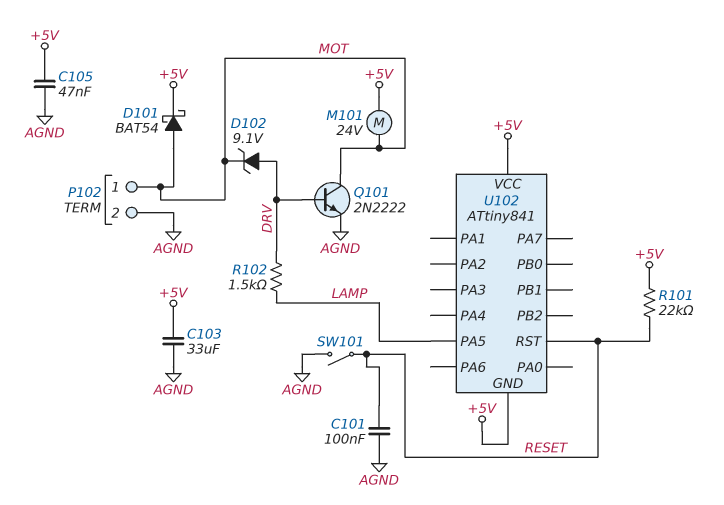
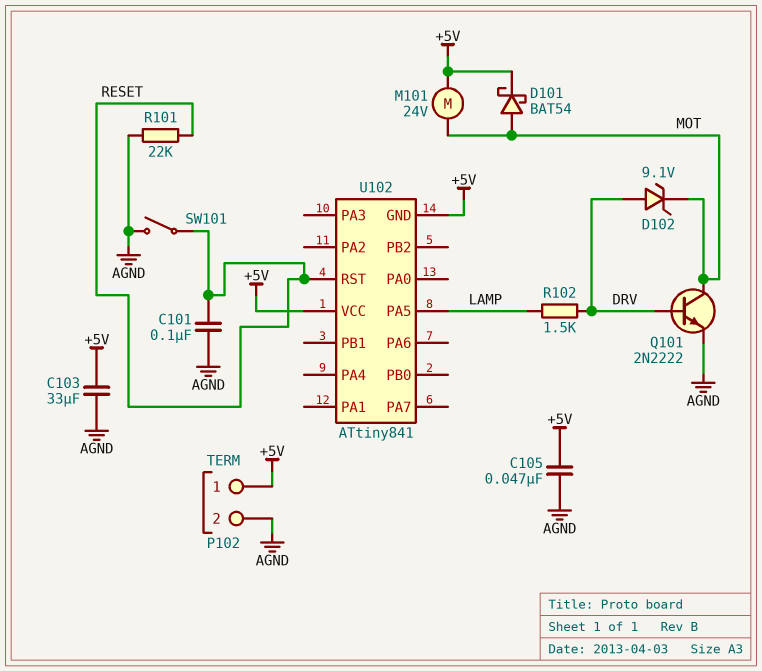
P102 pin 1: MOT -> +5V
R101: 22k (+5V, RESET) -> 22k (AGND, RESET)

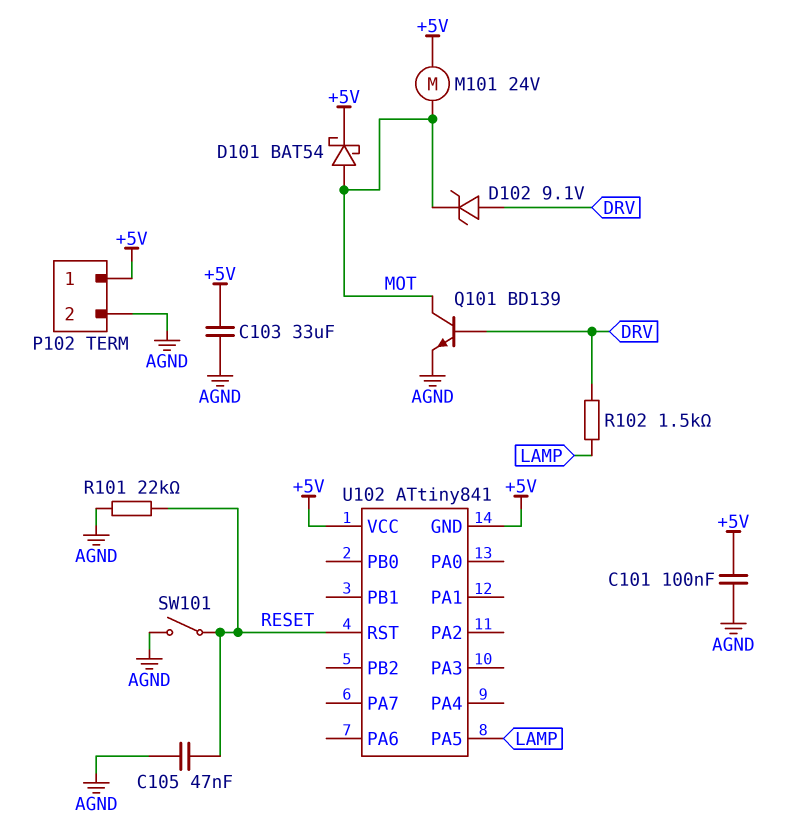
C101: 100nF (AGND, RESET) -> 100nF (+5V, AGND)
C105: 47nF (+5V, AGND) -> 47nF (AGND, RESET)
Q101: NPN 2N2222 (B DRV, C MOT, E AGND) -> NPN BD139 (B DRV, C MOT, E AGND)

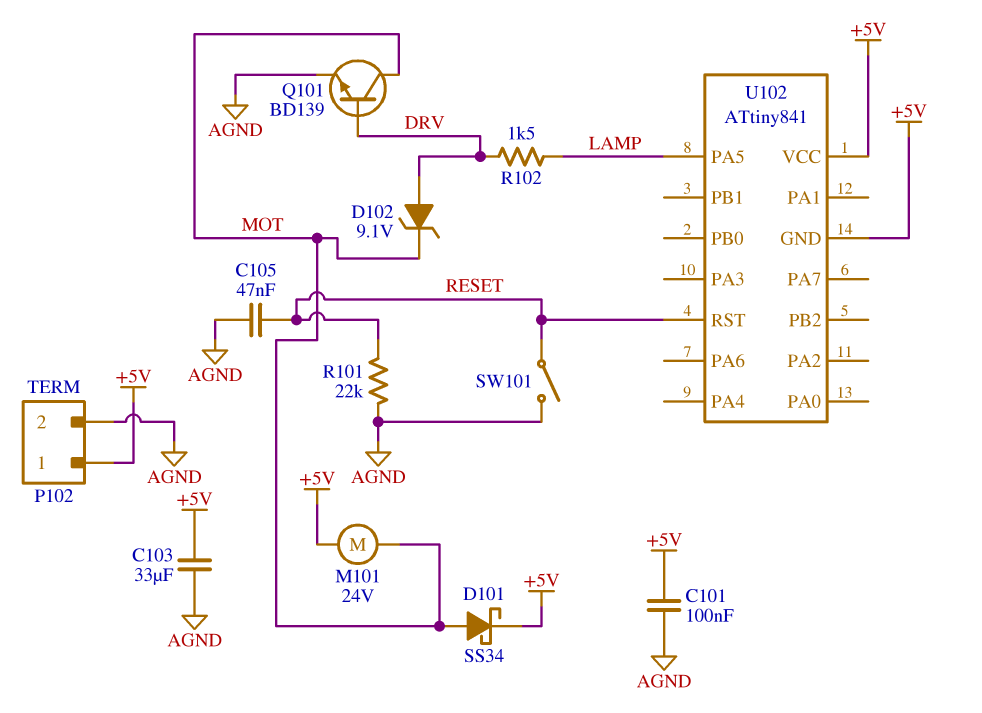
D101: schottky BAT54 (A MOT, K +5V) -> schottky SS34 (A MOT, K +5V)

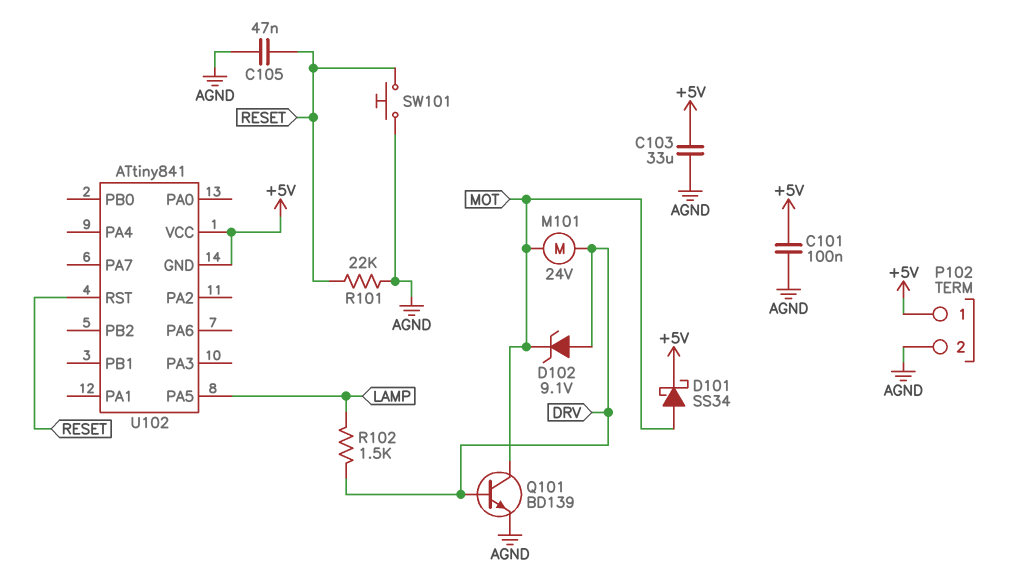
M101: motor 24V (+5V, MOT) -> motor 24V (DRV, MOT)
SW101: switch (AGND, RESET) -> button (AGND, RESET)

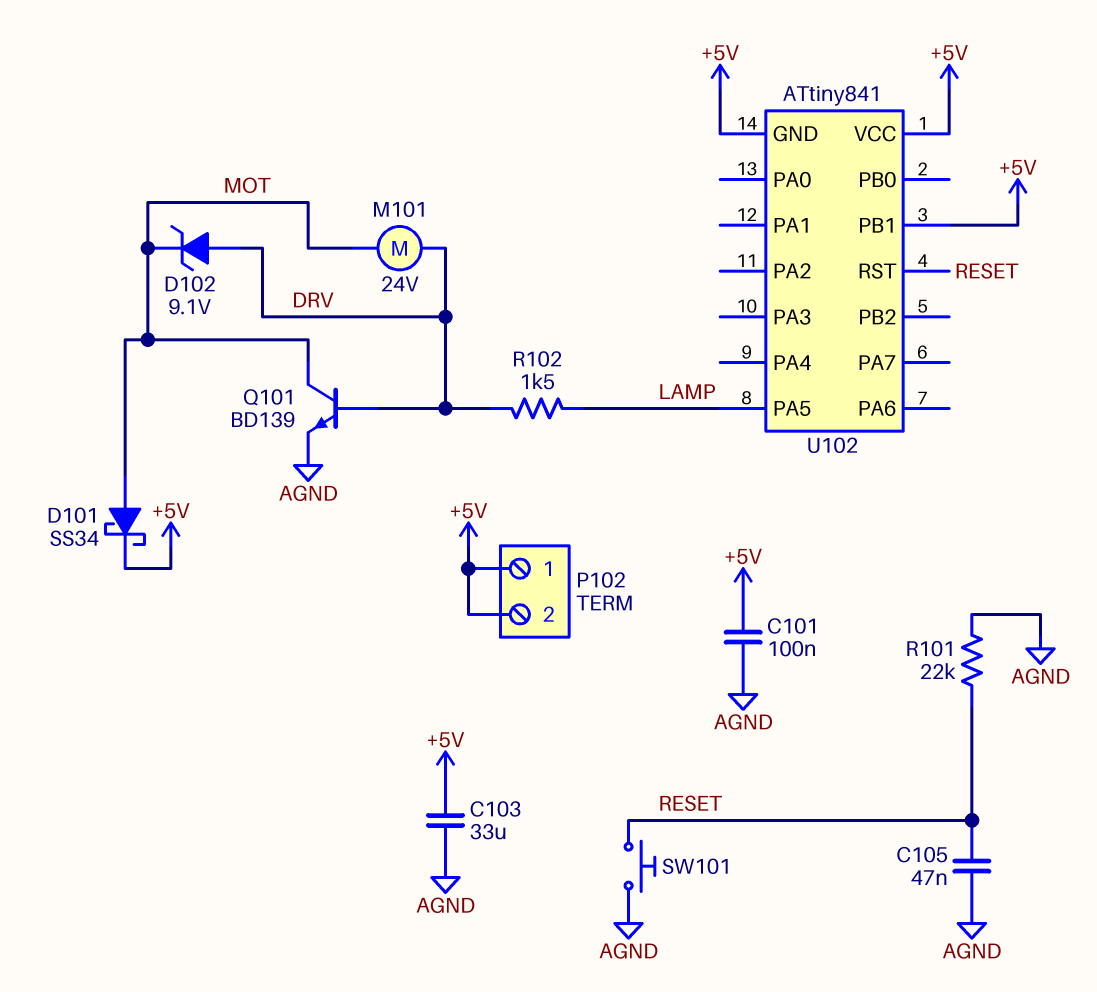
P102 pin 2: AGND -> +5V
U102 pin PB1: none -> +5V

